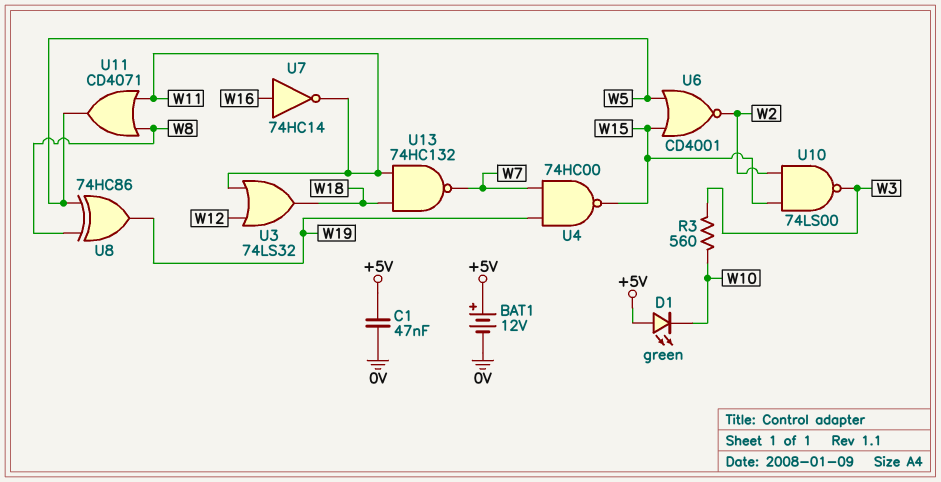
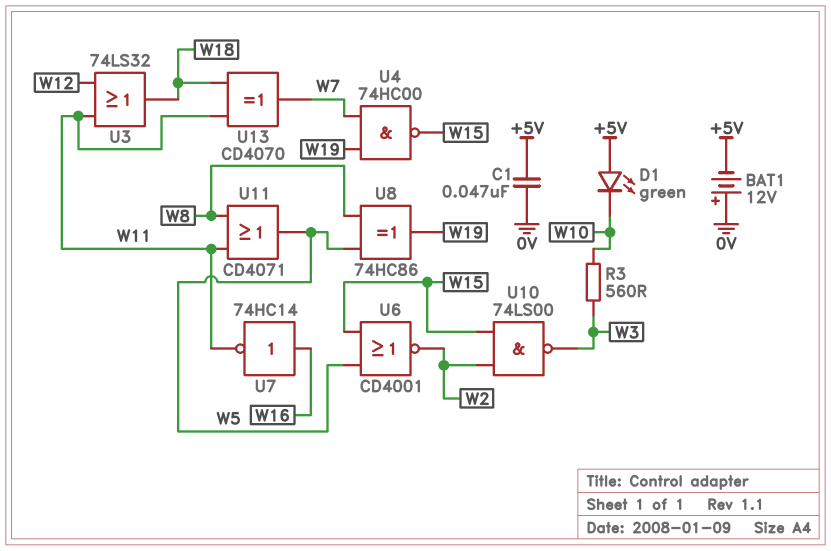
BAT1: 12V (plus +5V, minus 0V) -> 12V (plus 0V, minus +5V)
U13: NAND 74HC132 (in W11, in W18, out W7) -> XOR CD4070 (in W11, in W18, out W7)

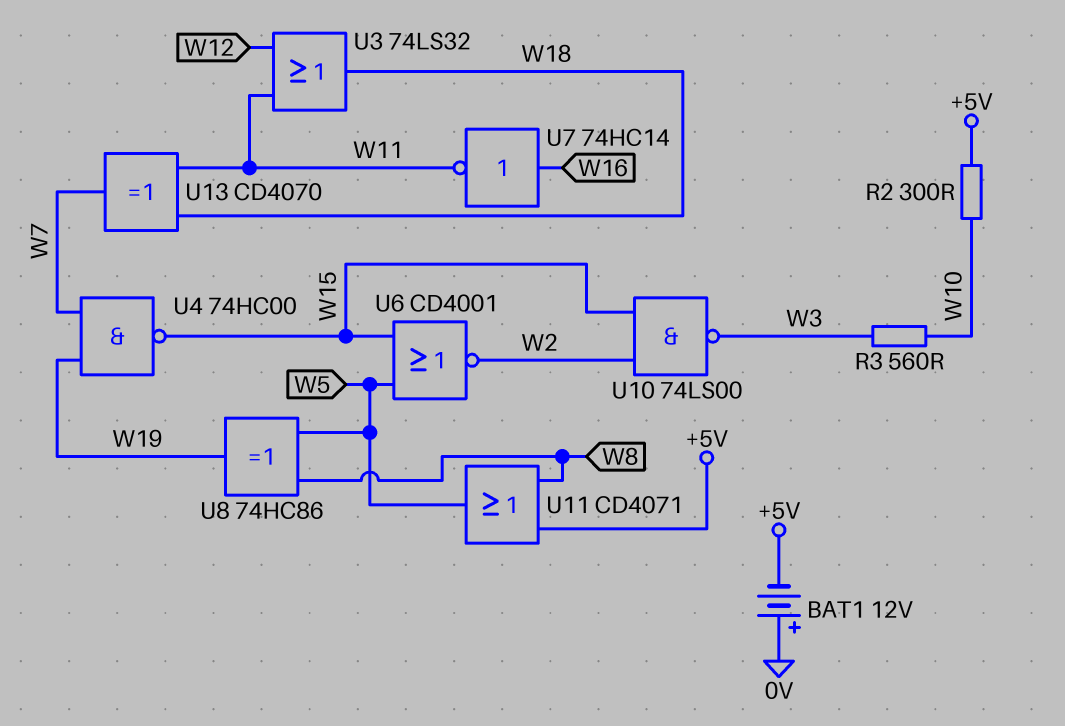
C1: 47nF (+5V, 0V) -> none
D1: LED green (A +5V, K W10) -> none
R2: none -> 300 (+5V, W10)
U11: OR CD4071 (in W8, in W11, out W5) -> OR CD4071 (in +5V, in W8, out W5)

